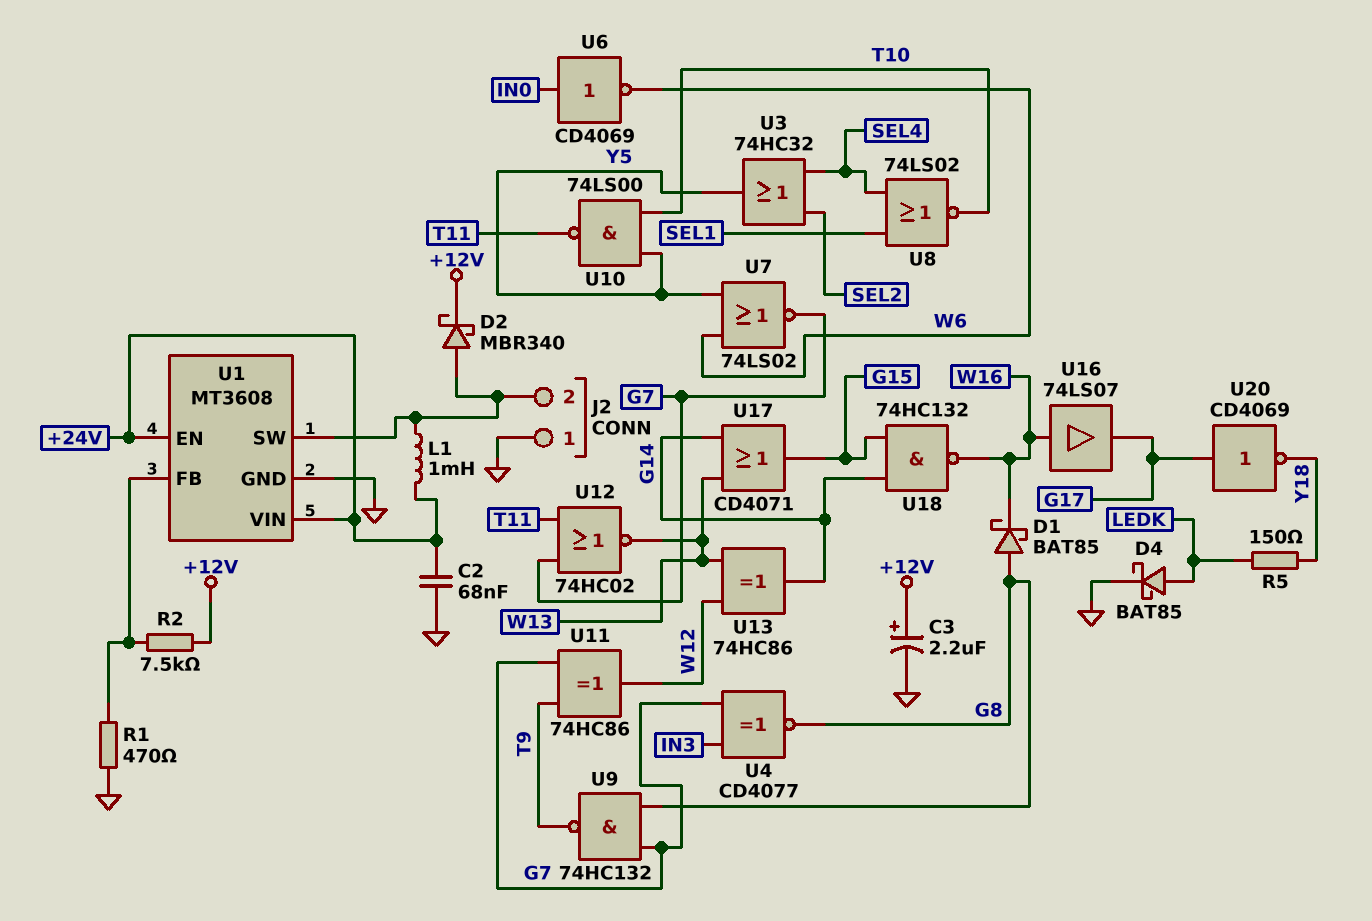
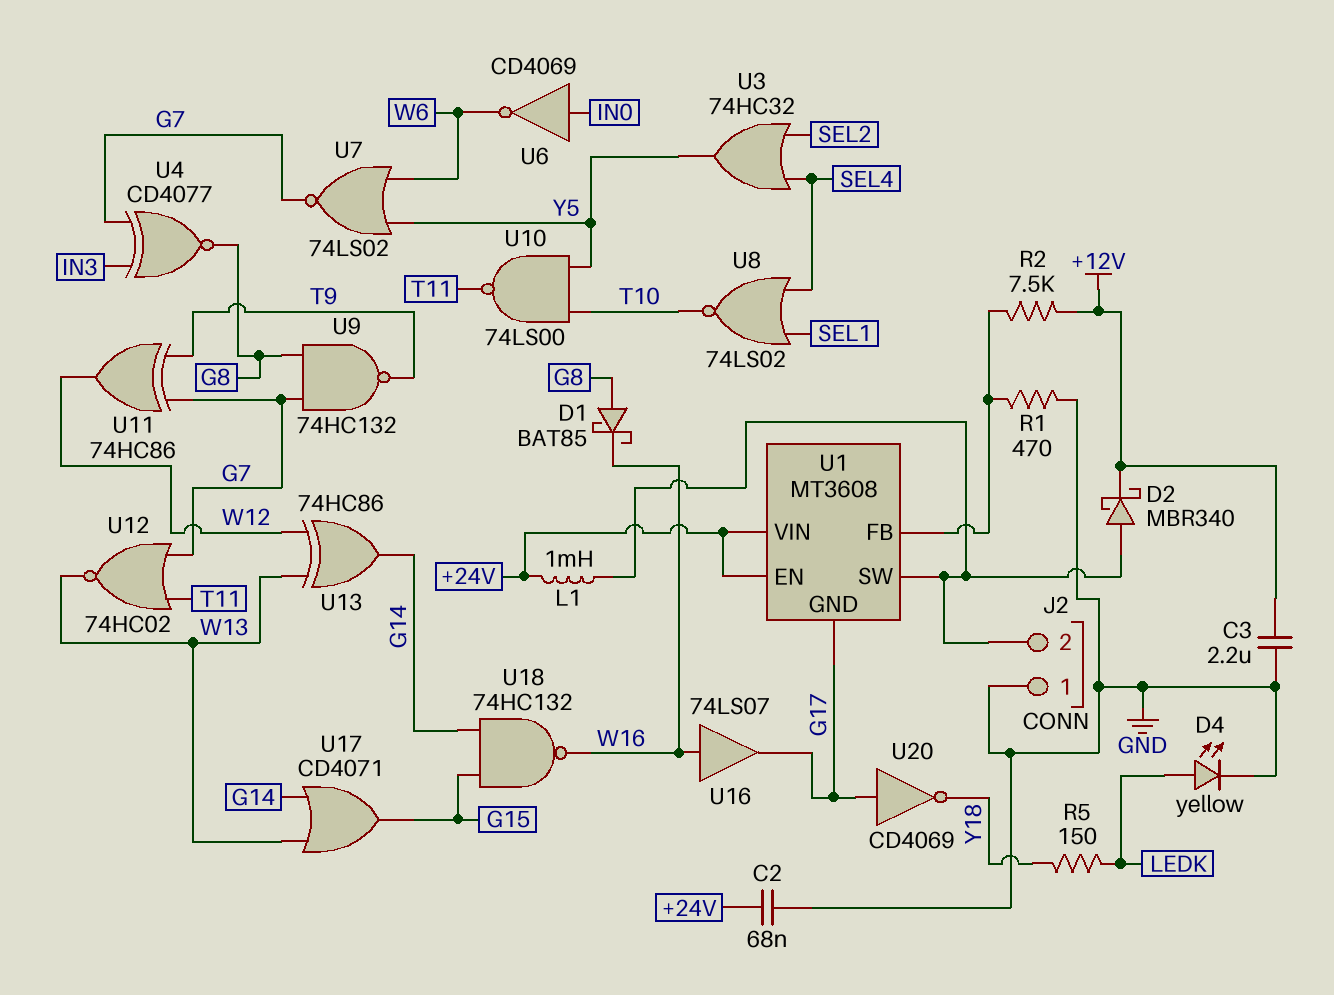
C3: 2.2uF (plus +12V, minus GND) -> 2.2uF (+12V, GND)
D4: schottky BAT85 (A LEDK, K GND) -> LED yellow (A LEDK, K GND)
U1 pin GND: GND -> G17

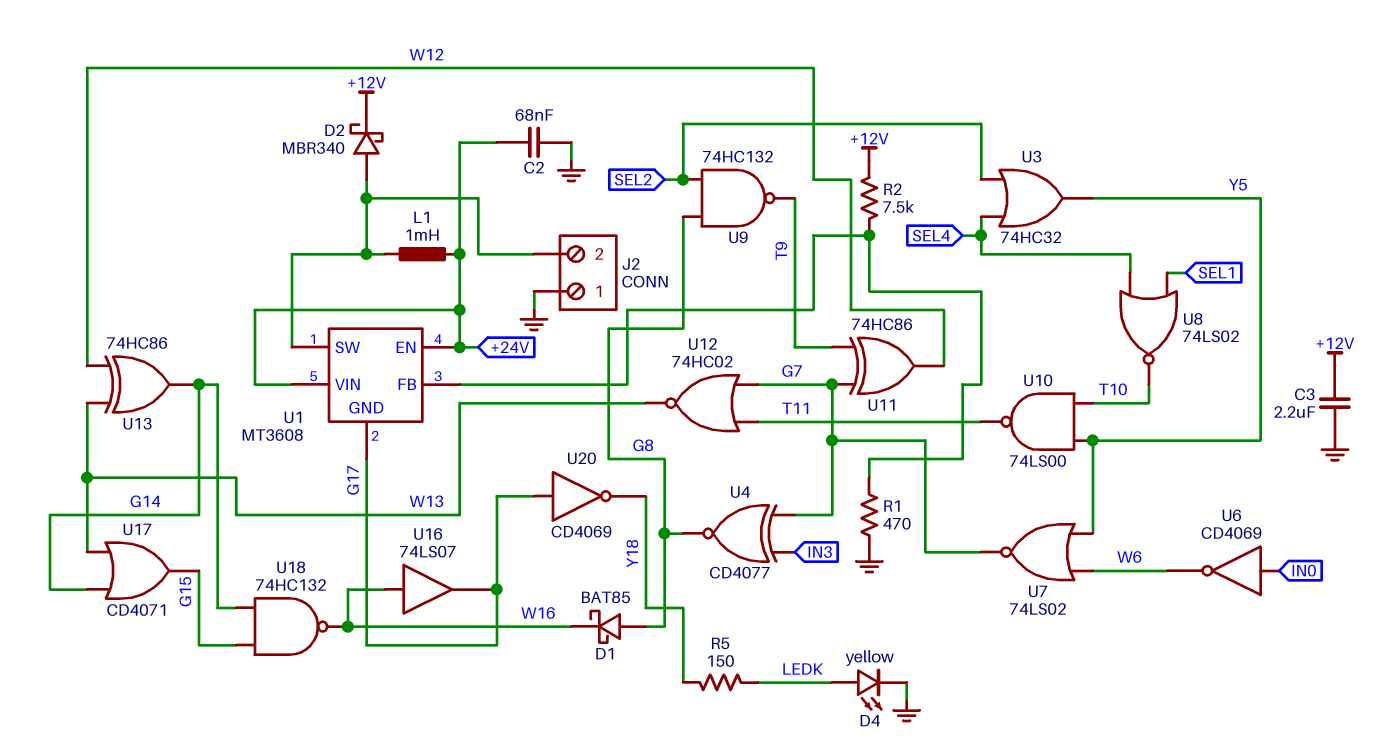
U9: NAND 74HC132 (in G7, in G8, out T9) -> NAND 74HC132 (in G8, in SEL2, out T9)

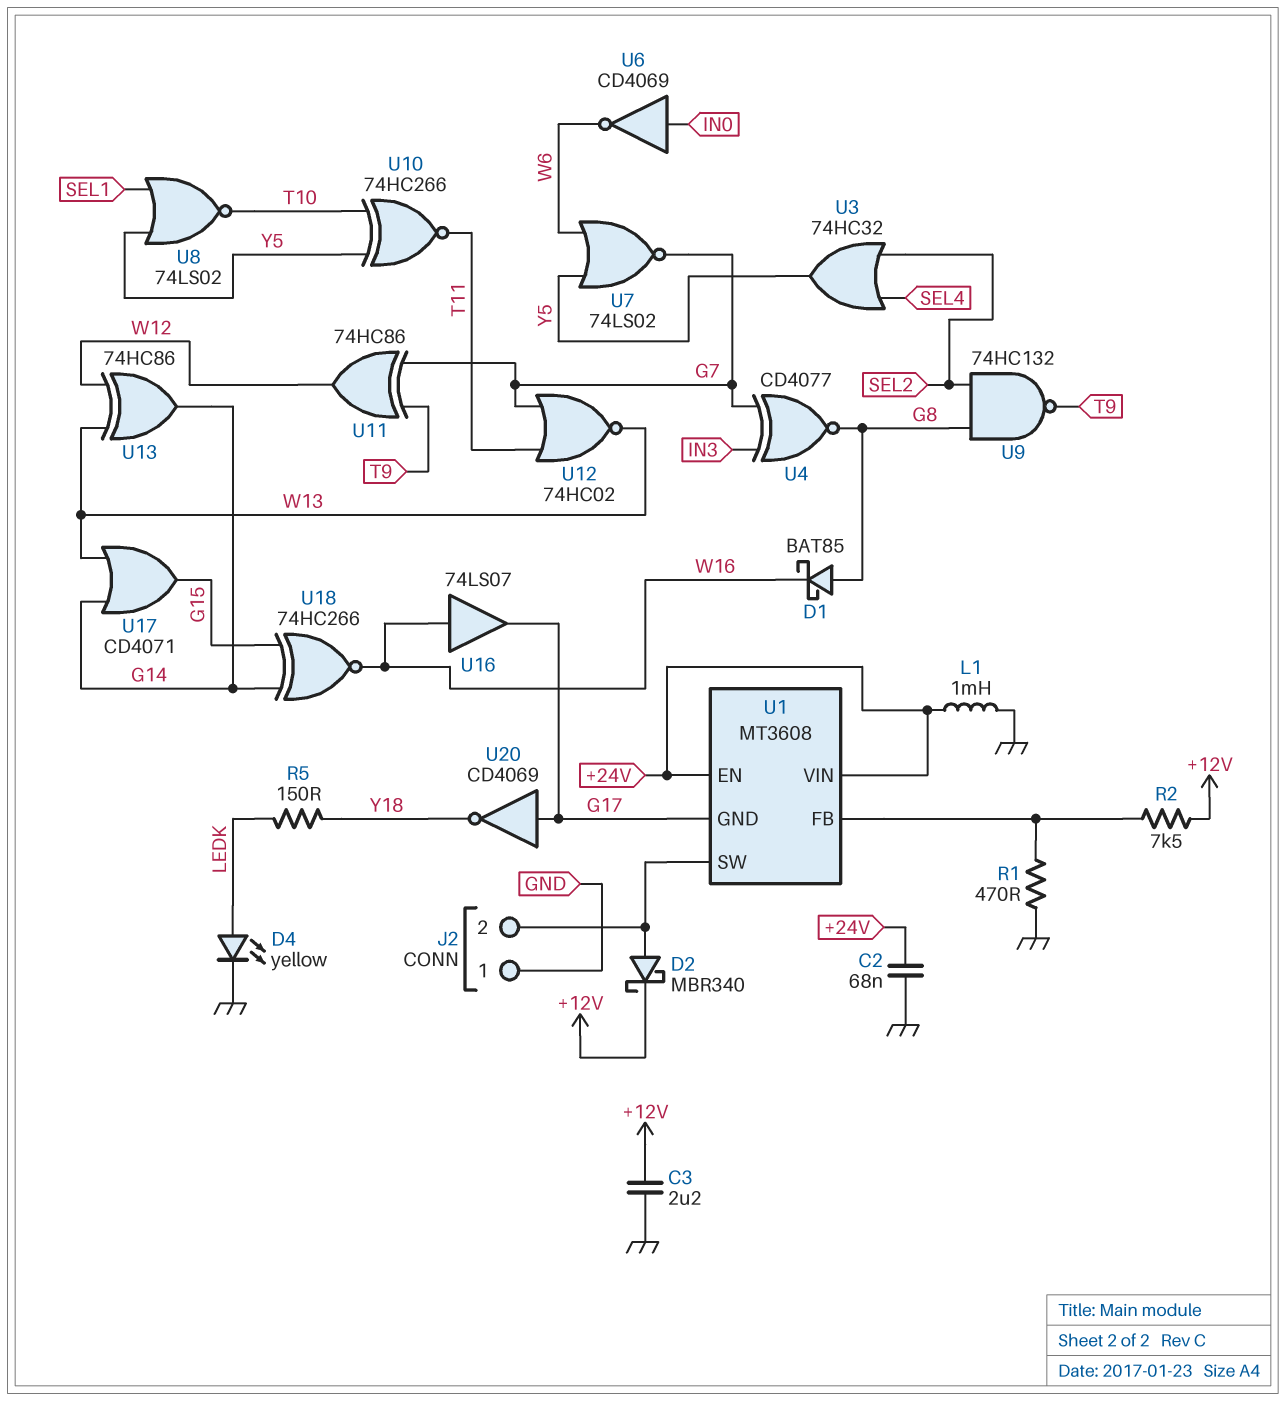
L1: 1mH (+24V, J2/2) -> 1mH (+24V, GND)
U8: NOR 74LS02 (in SEL1, in SEL4, out T10) -> NOR 74LS02 (in SEL1, in Y5, out T10)
U10: NAND 74LS00 (in T10, in Y5, out T11) -> XNOR 74HC266 (in T10, in Y5, out T11)
U18: NAND 74HC132 (in G14, in G15, out W16) -> XNOR 74HC266 (in G14, in G15, out W16)

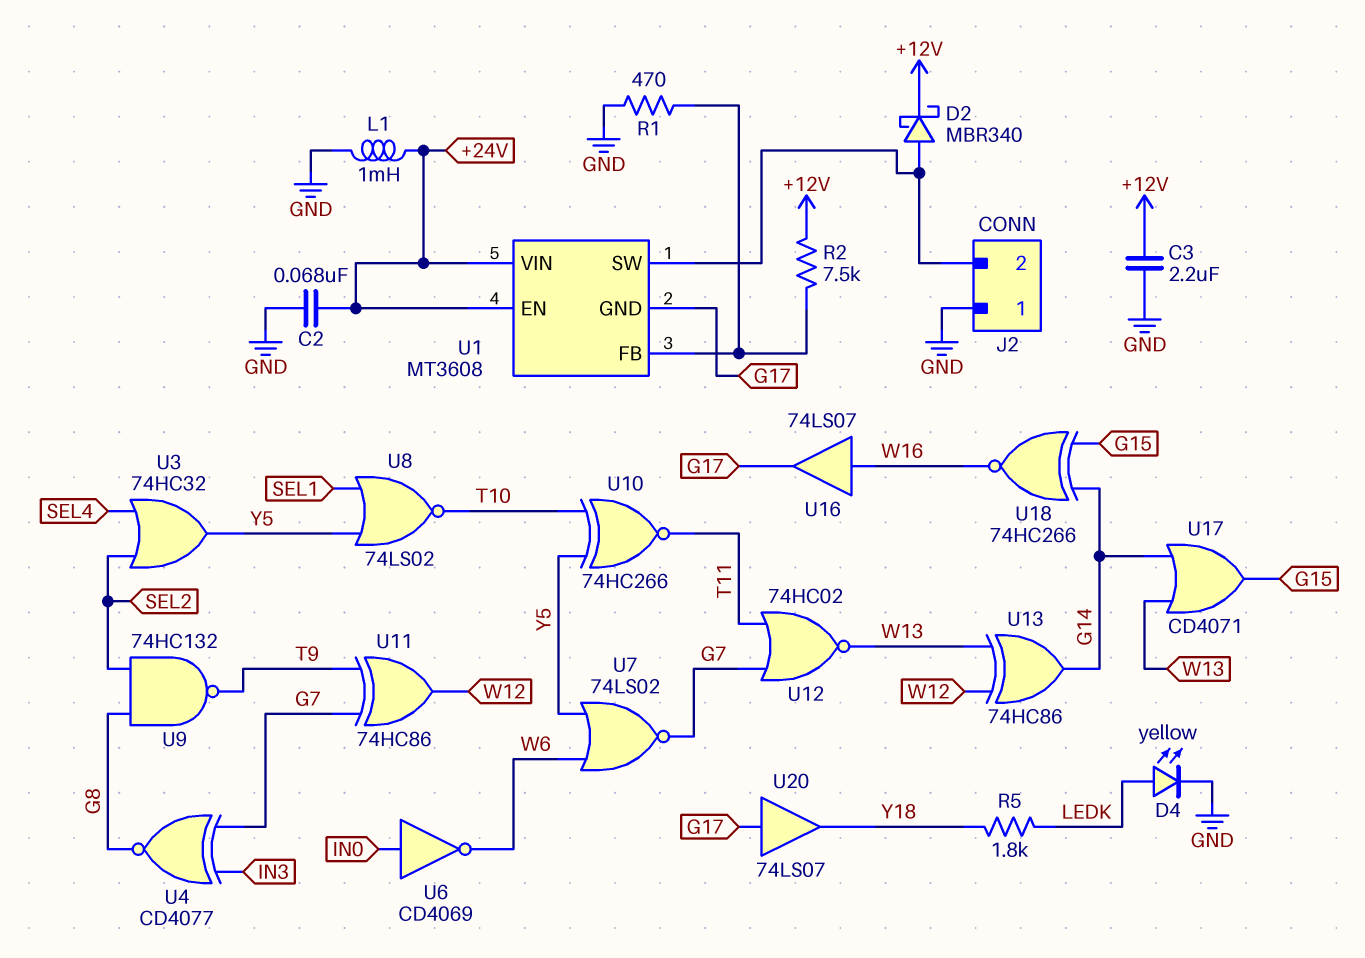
D1: schottky BAT85 (A G8, K W16) -> none
R5: 150 (LEDK, Y18) -> 1.8k (LEDK, Y18)
U20: NOT CD4069 (in G17, out Y18) -> buffer 74LS07 (in G17, out Y18)

